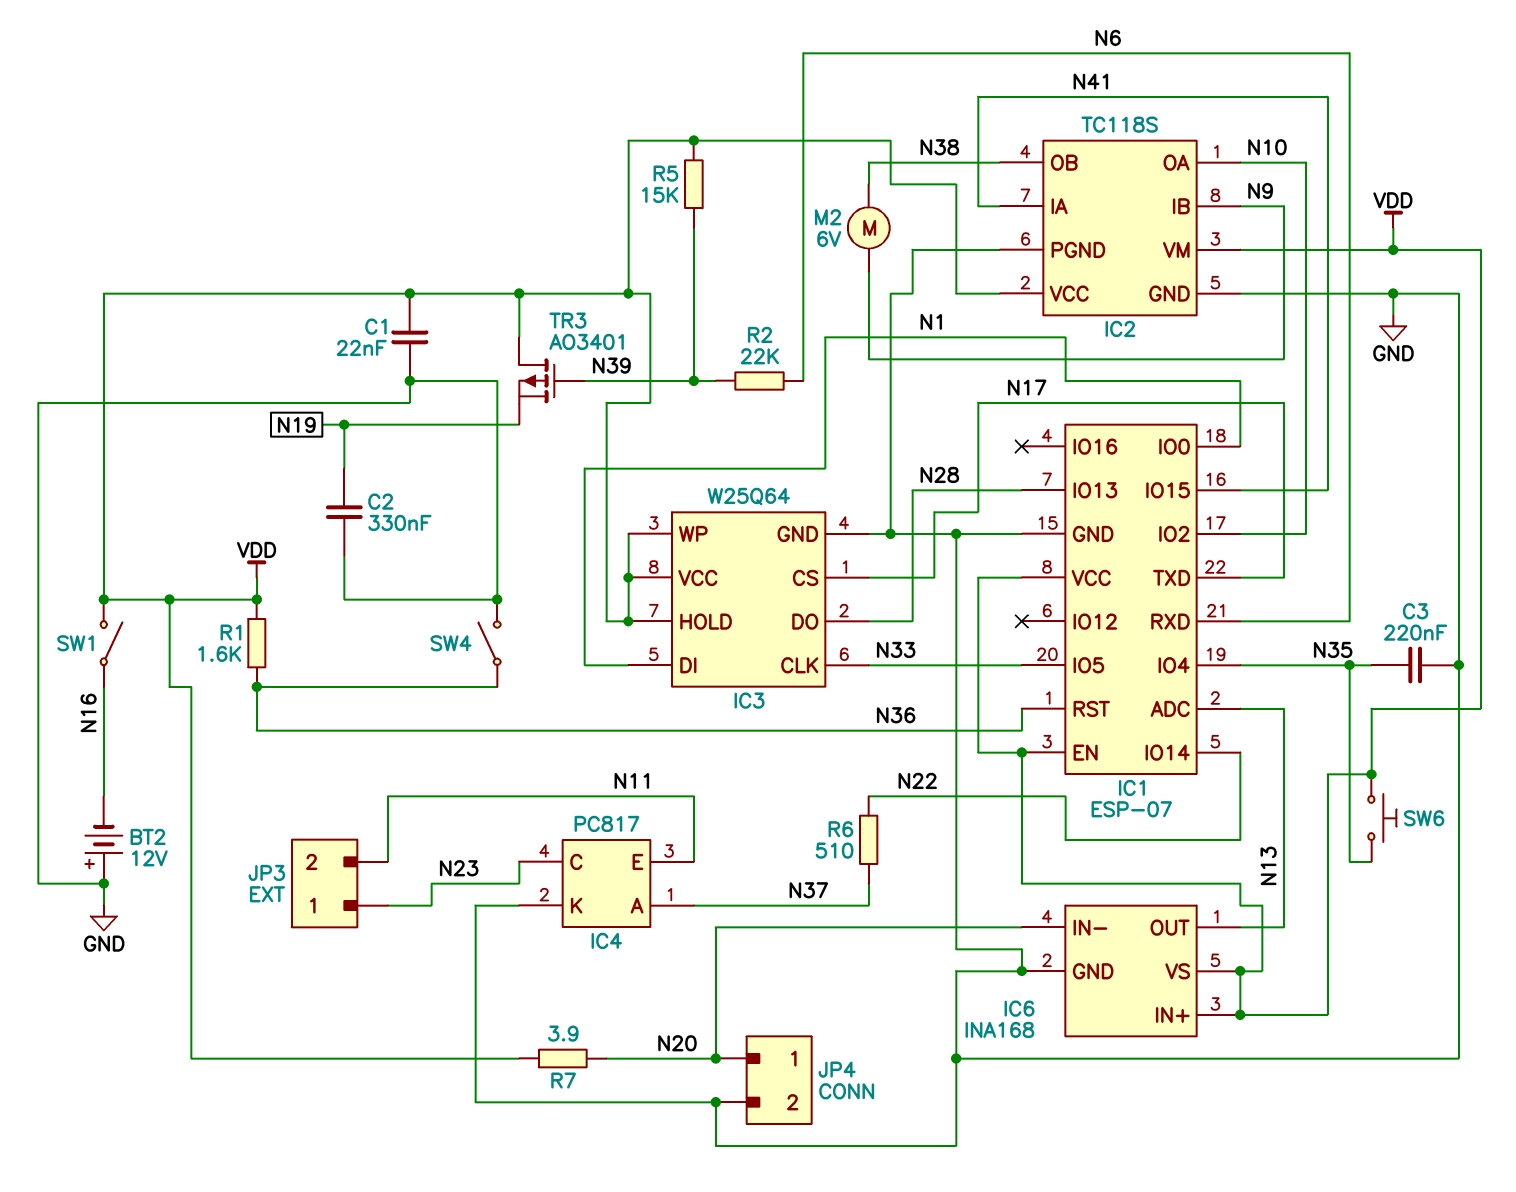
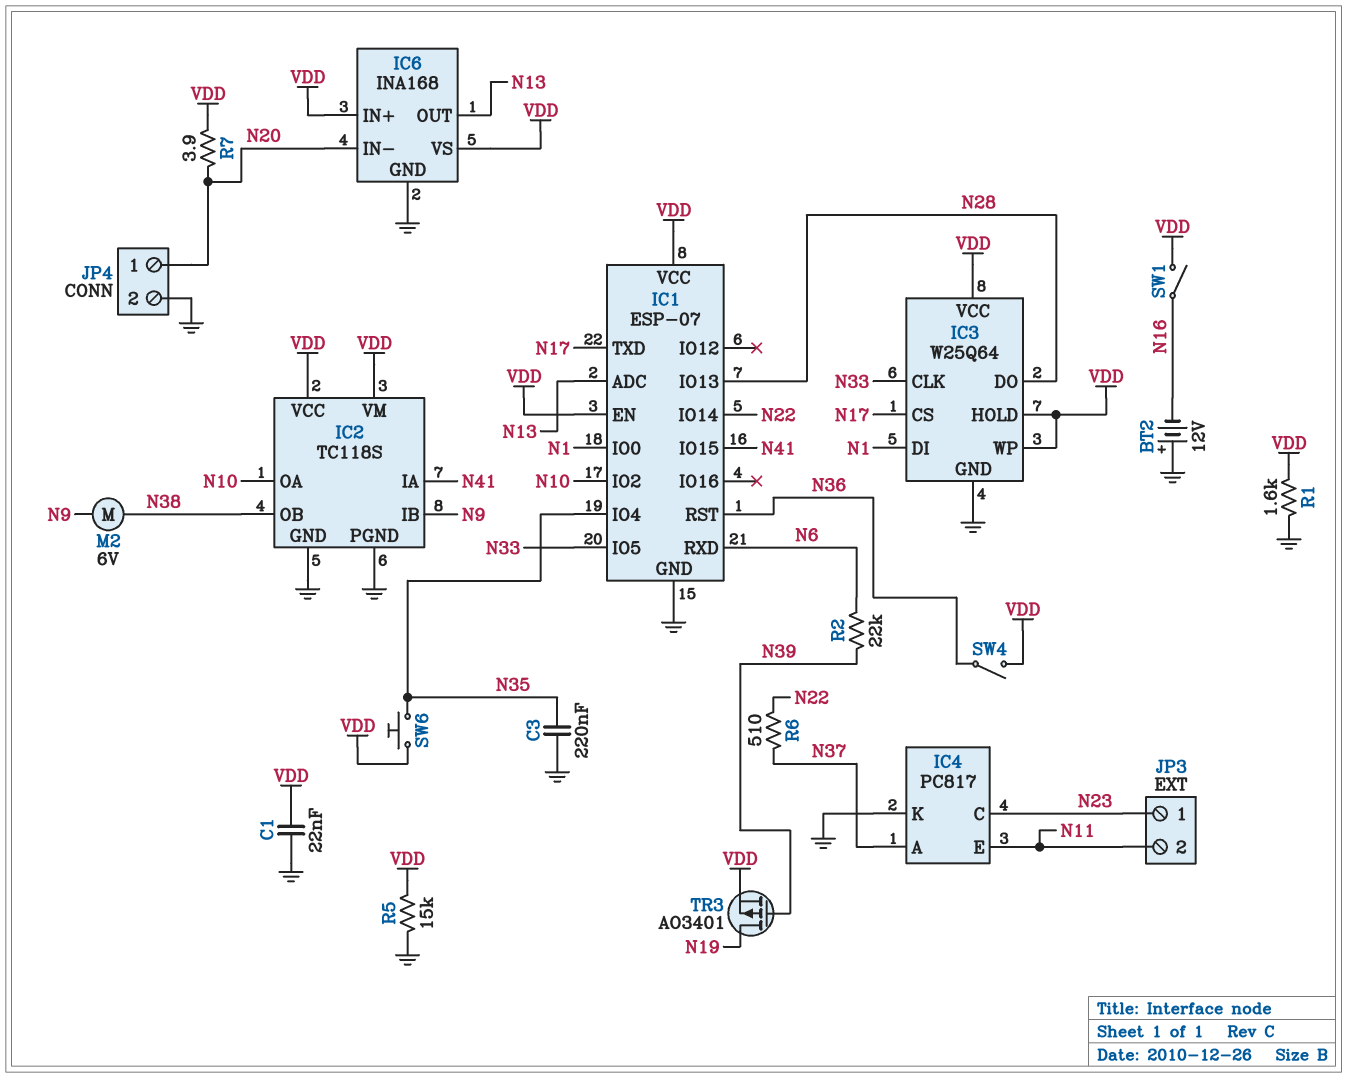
C2: 330nF (GND, N19) -> none
R1: 1.6k (N36, VDD) -> 1.6k (GND, VDD)
R5: 15k (N39, VDD) -> 15k (GND, VDD)
SW4: switch (GND, N36) -> switch (N36, VDD)
TR3: PMOS AO3401 (G N39, D VDD, S N19) -> PMOS AO3401 (G N39, D N19, S VDD)

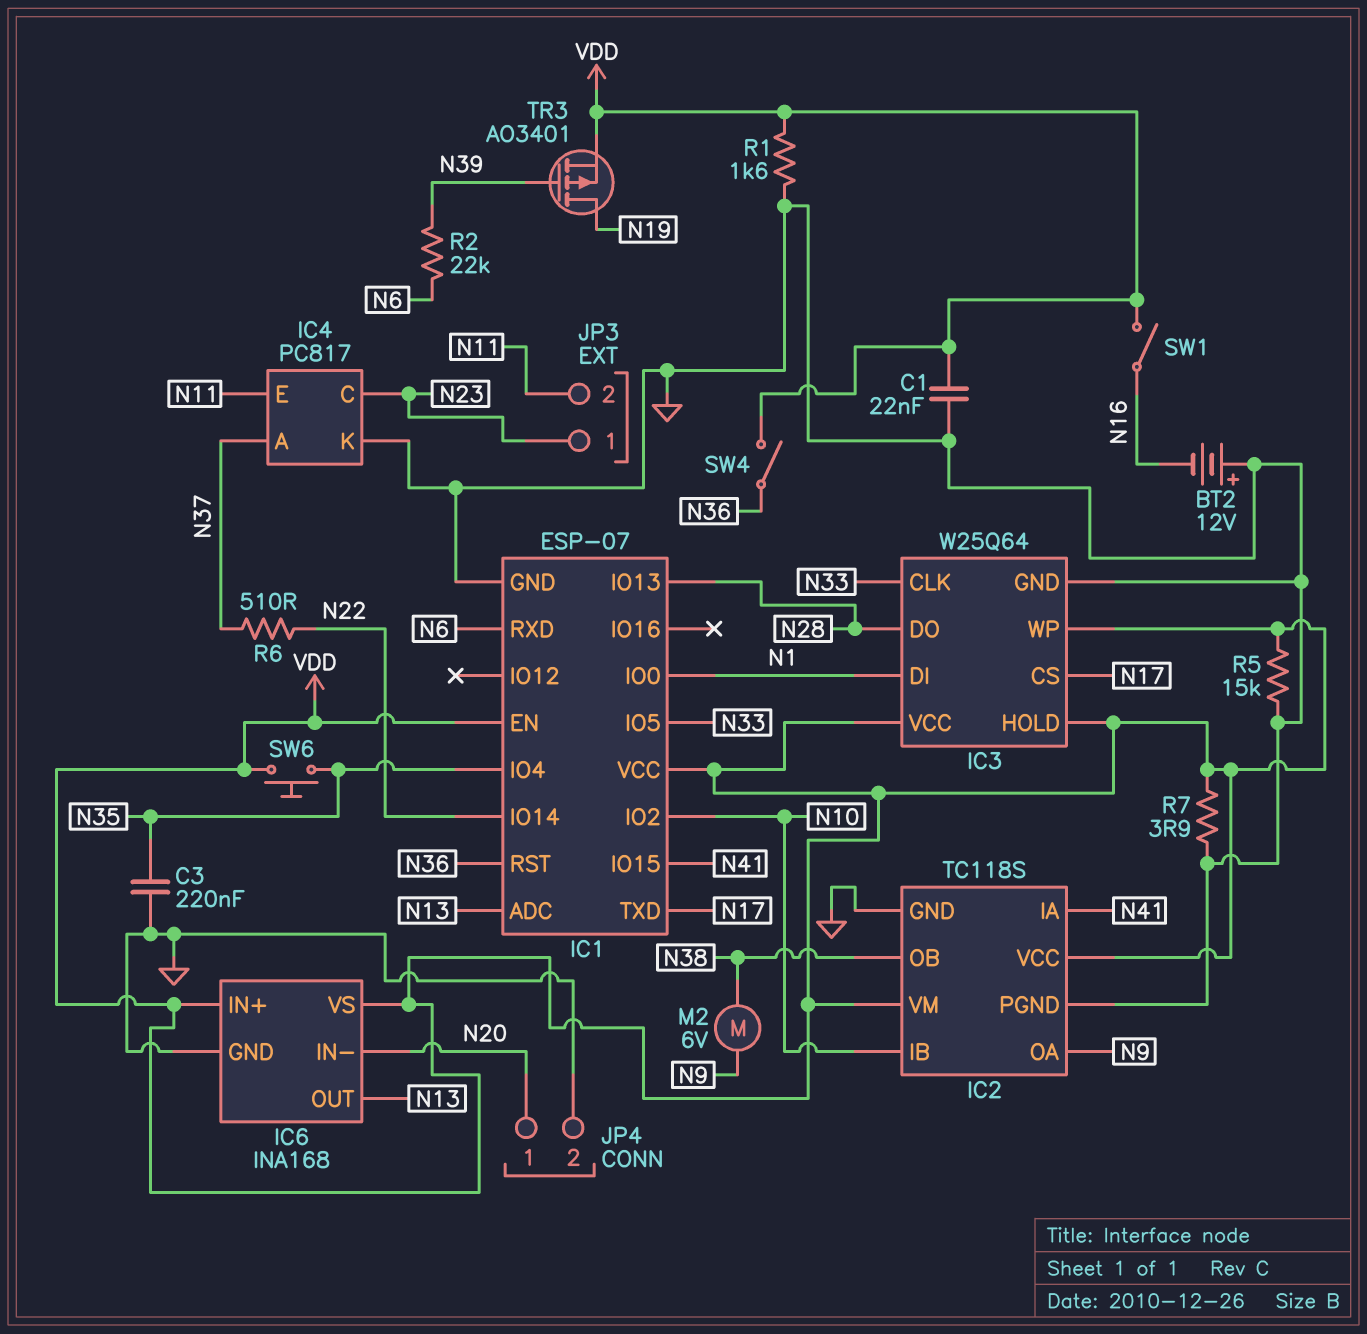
IC2 pin IB: N9 -> N10
IC2 pin OA: N10 -> N9
R7: 3.9 (N20, VDD) -> 3.9 (GND, VDD)

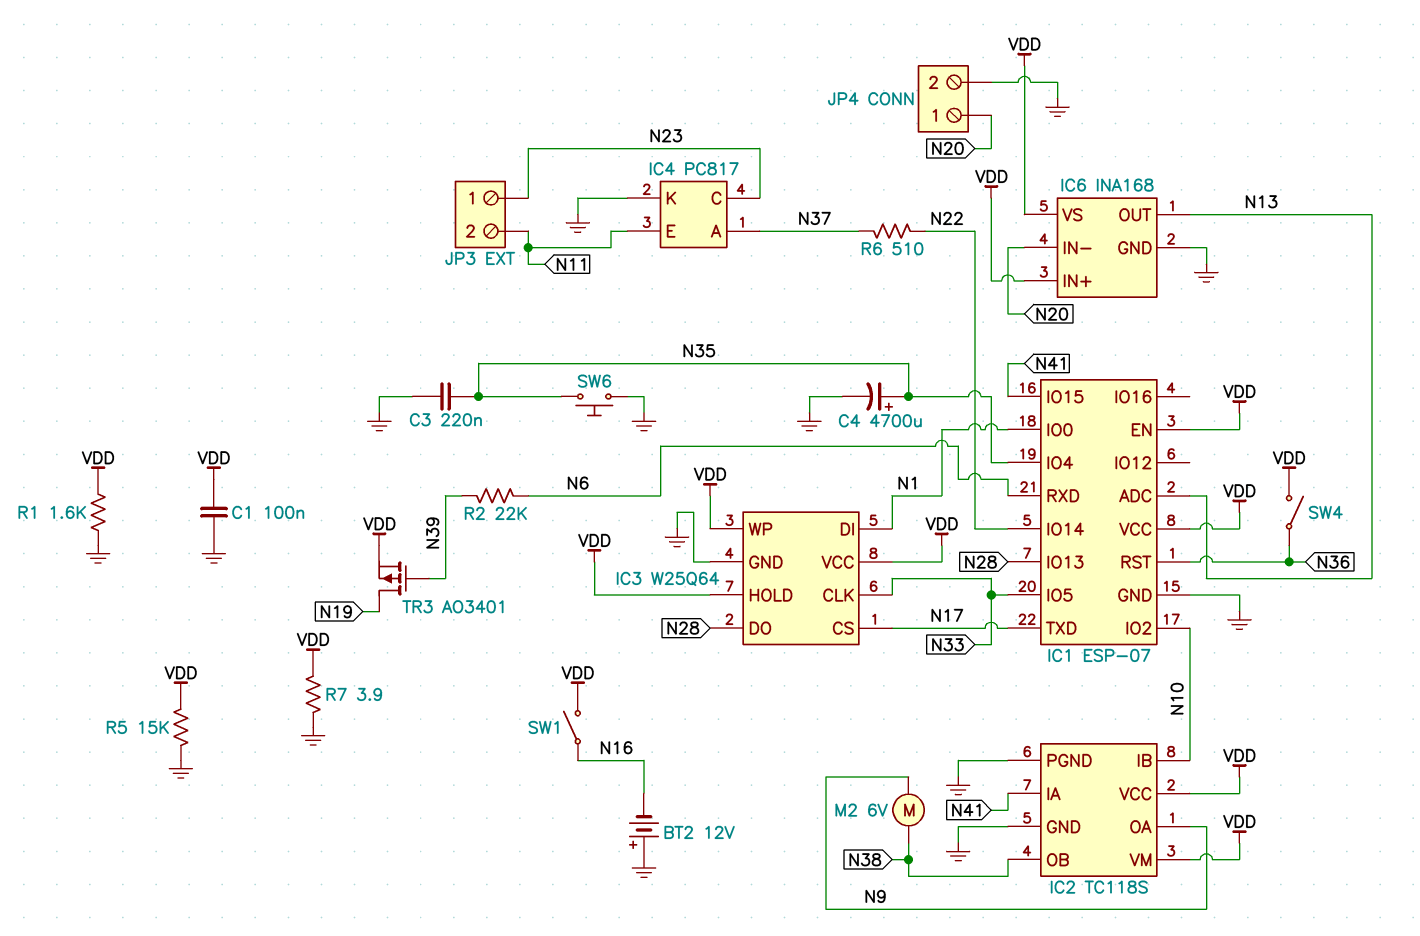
C1: 22nF (GND, VDD) -> 100nF (GND, VDD)
C4: none -> 4700uF (plus N35, minus GND)
SW6: button (N35, VDD) -> button (GND, N35)

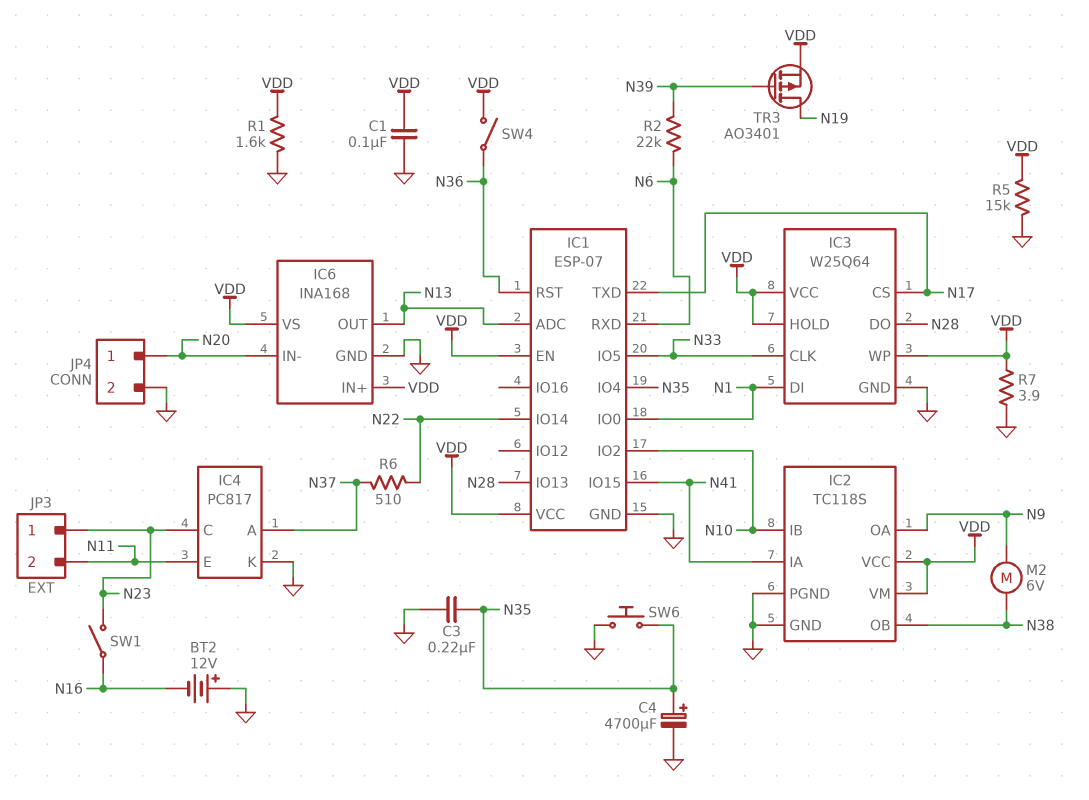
SW1: switch (N16, VDD) -> switch (N16, N23)

